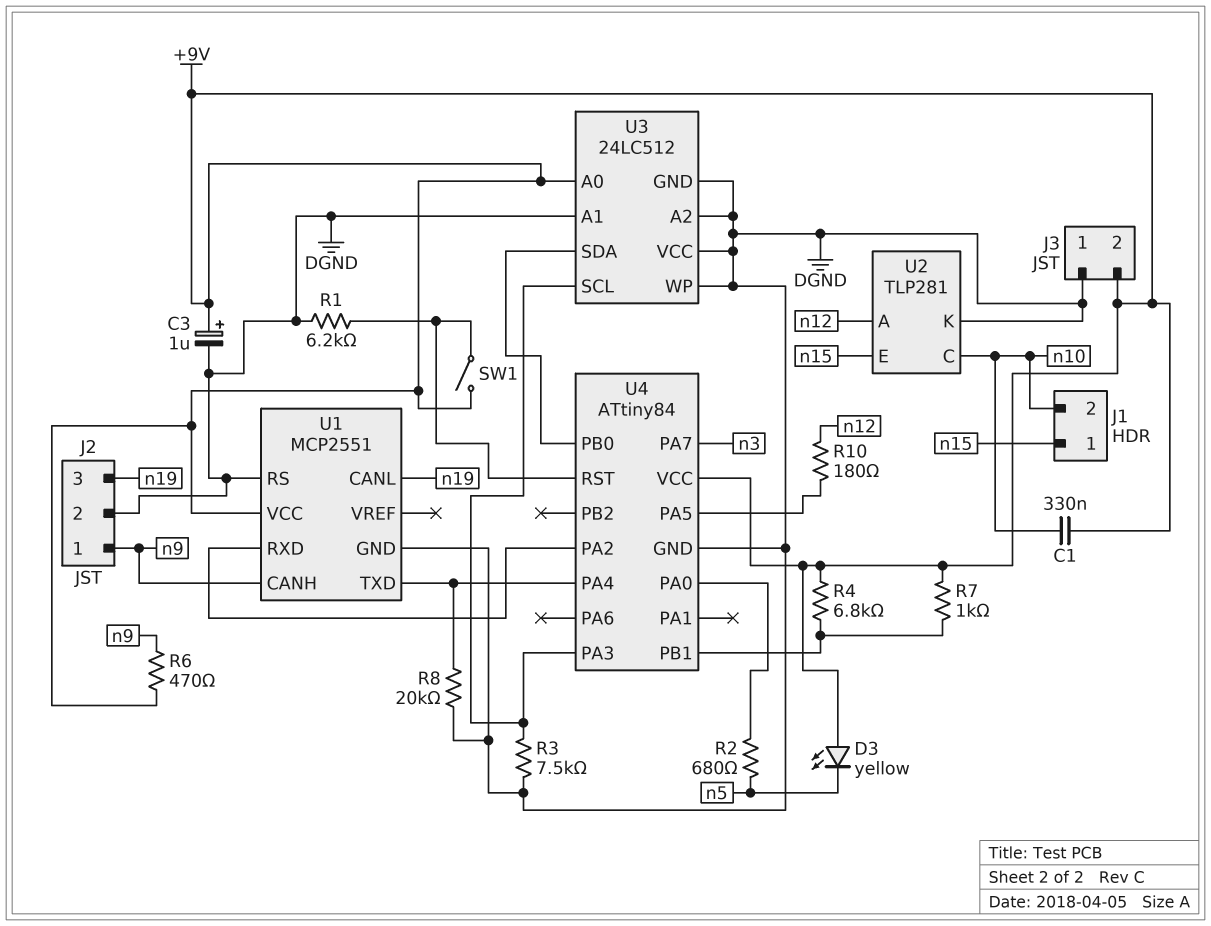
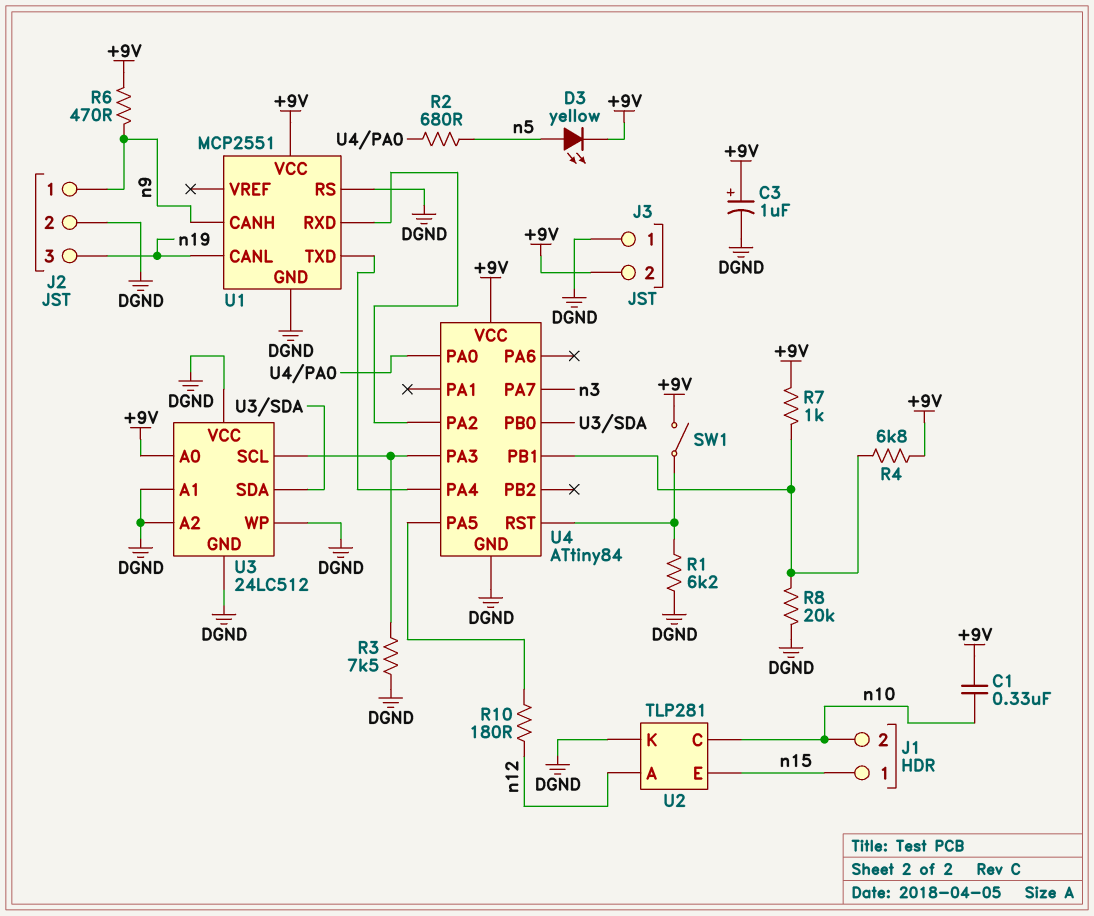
D3: LED yellow (A +9V, K n5) -> LED yellow (A n5, K +9V)
R8: 20k (DGND, U1/TXD) -> 20k (DGND, U4/PB1)

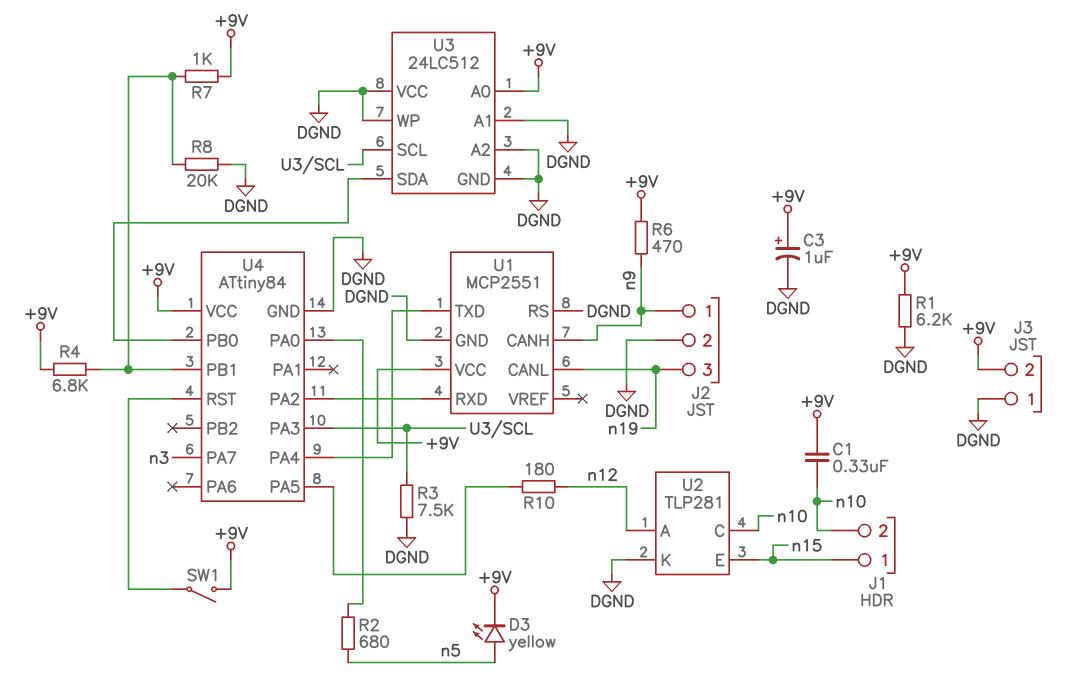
R1: 6.2k (DGND, U4/RST) -> 6.2k (+9V, DGND)

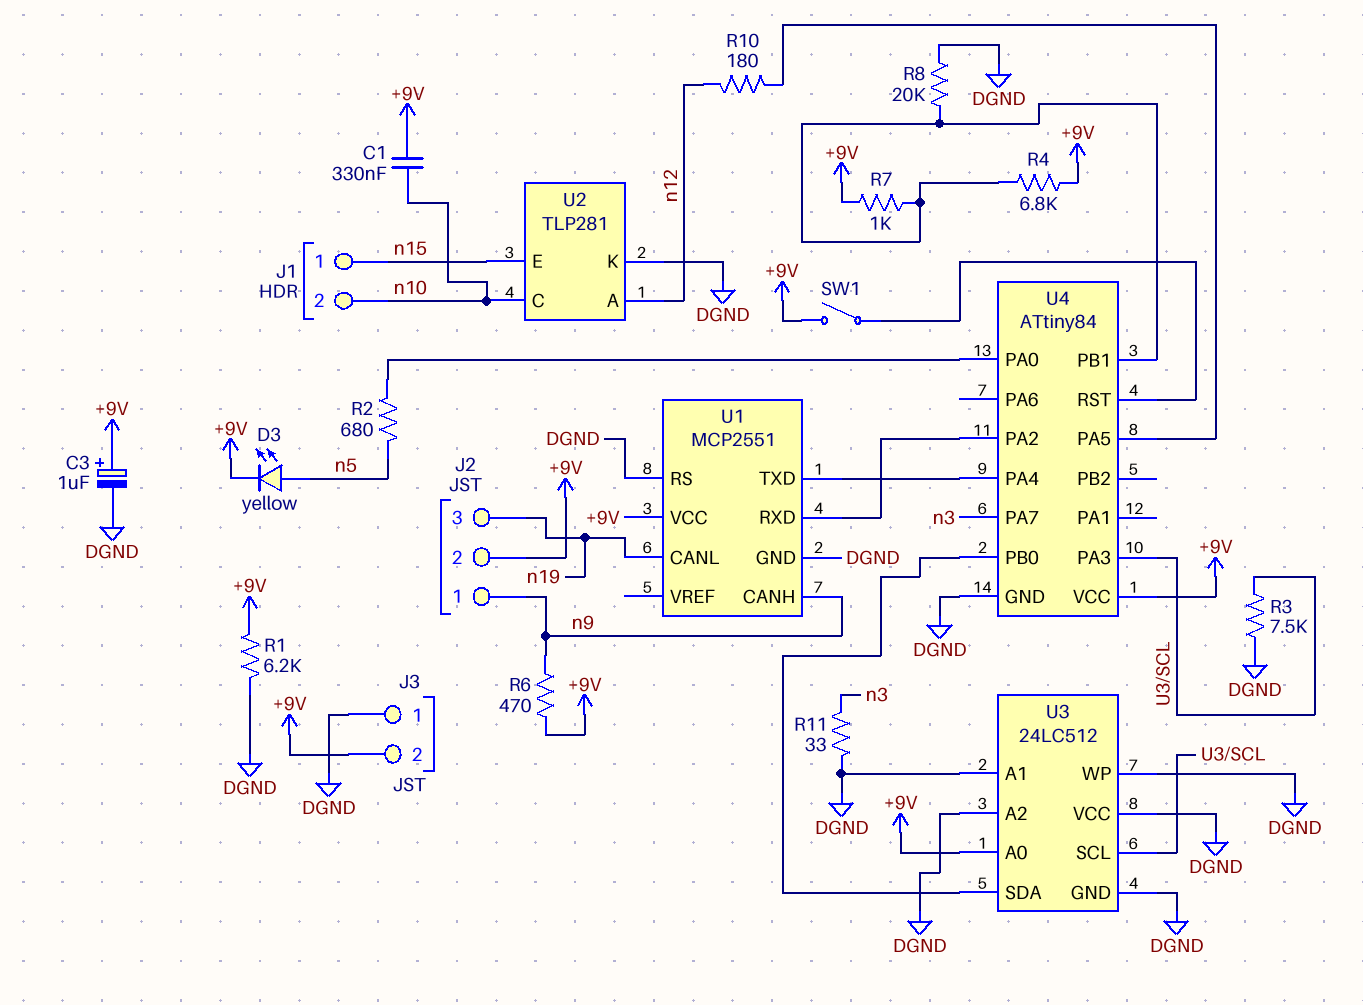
J2 pin 2: DGND -> +9V
R11: none -> 33 (DGND, n3)

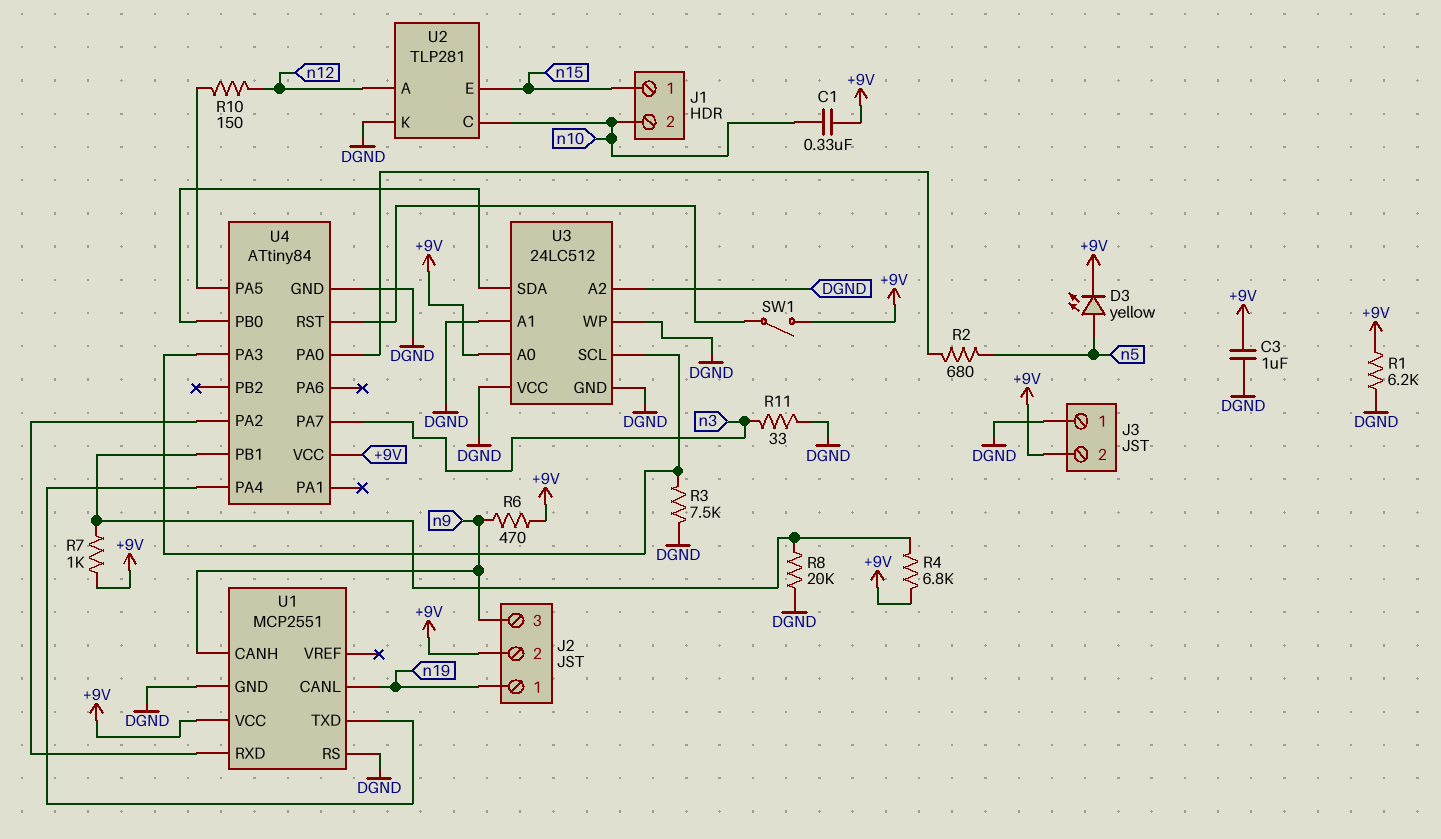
C3: 1uF (plus +9V, minus DGND) -> 1uF (+9V, DGND)
J2 pin 1: n9 -> n19
J2 pin 3: n19 -> n9
R10: 180 (U4/PA5, n12) -> 150 (U4/PA5, n12)

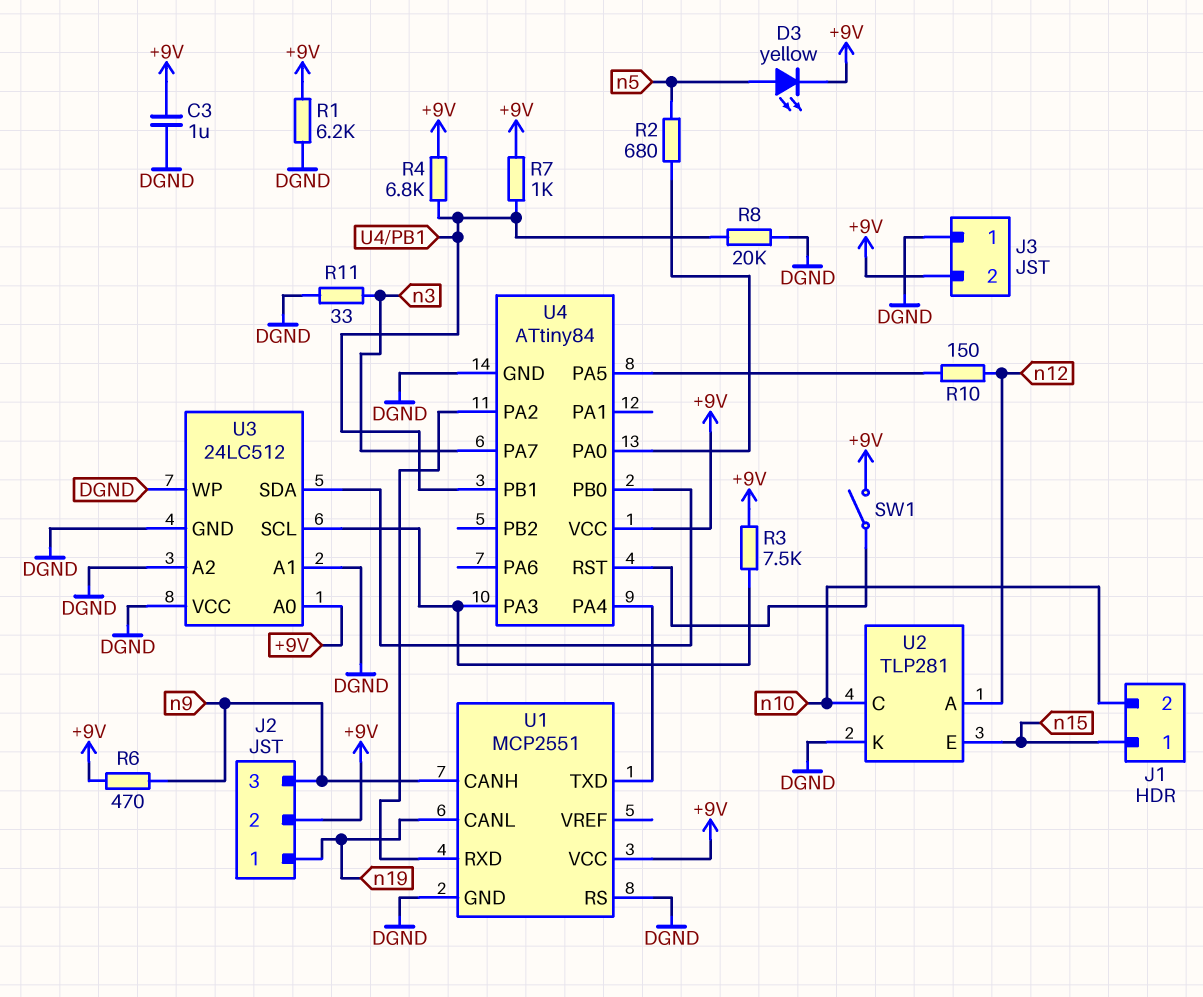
C1: 330nF (+9V, n10) -> none
R3: 7.5k (DGND, U3/SCL) -> 7.5k (+9V, U3/SCL)

